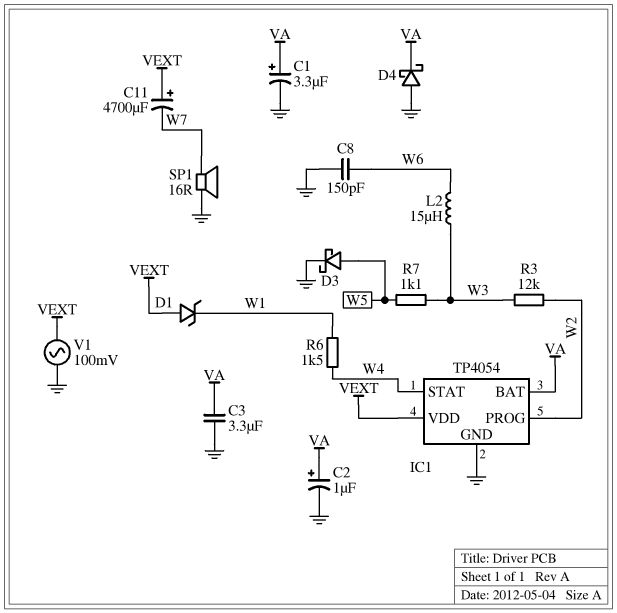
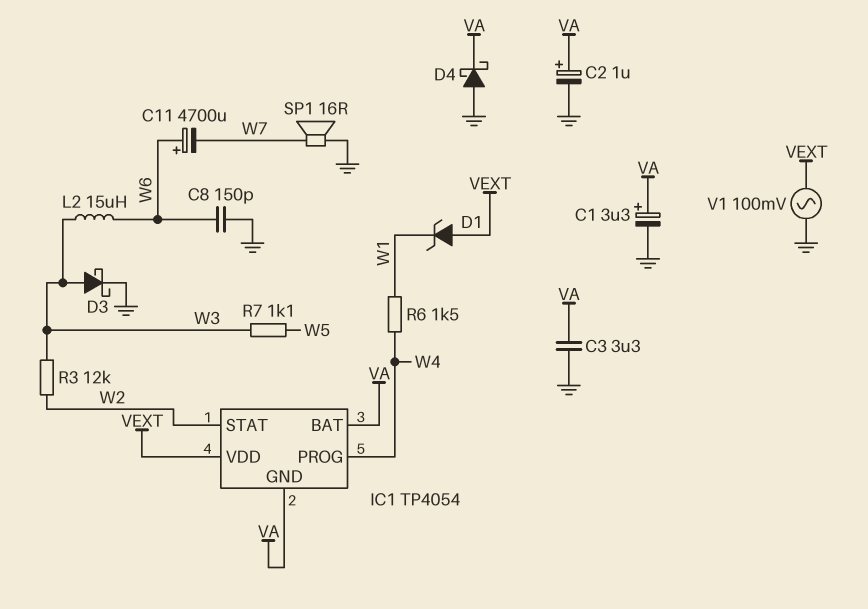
C11: 4700uF (plus VEXT, minus W7) -> 4700uF (plus W6, minus W7)
D3: schottky (A W5, K GND) -> schottky (A W3, K GND)
IC1 pin GND: GND -> VA
IC1 pin PROG: W2 -> W4
IC1 pin STAT: W4 -> W2

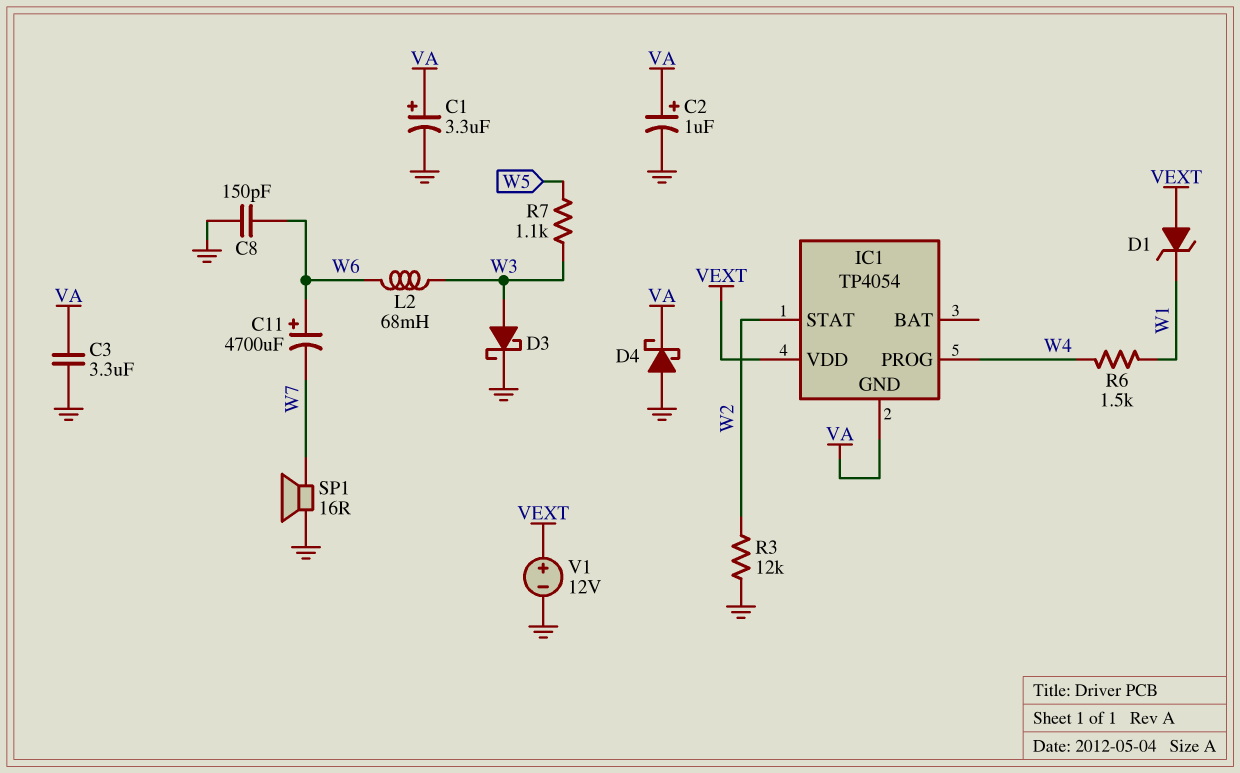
IC1 pin BAT: VA -> none
L2: 15uH (W3, W6) -> 68mH (W3, W6)
R3: 12k (W2, W3) -> 12k (GND, W2)
V1: AC 100mV (GND, VEXT) -> 12V (plus VEXT, minus GND)

